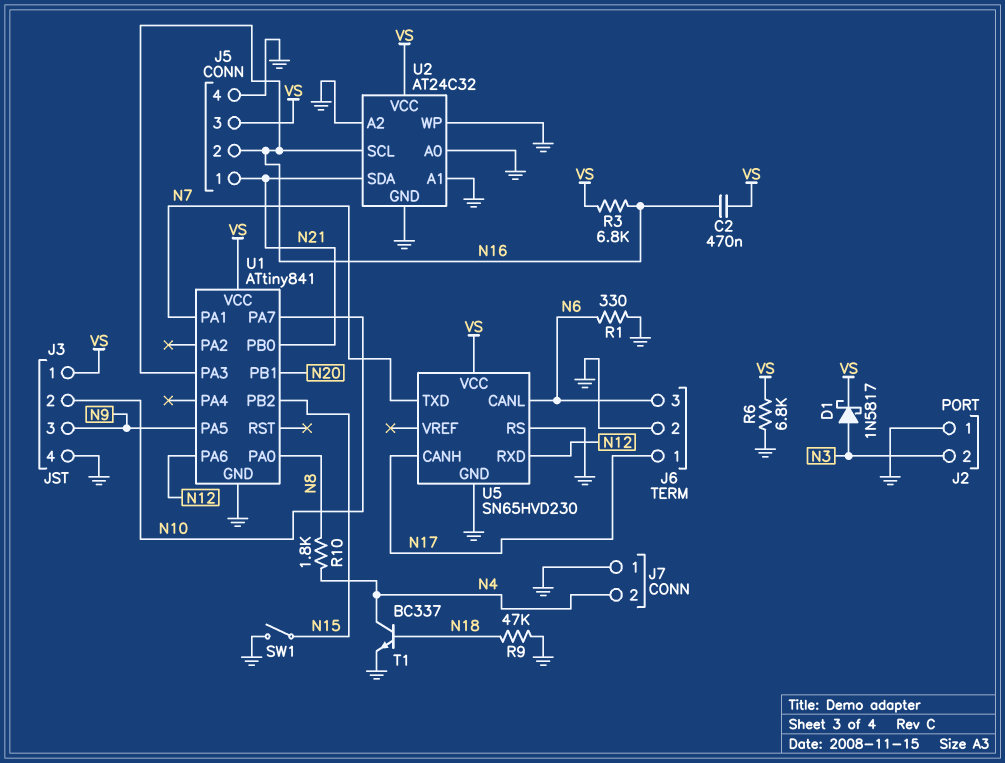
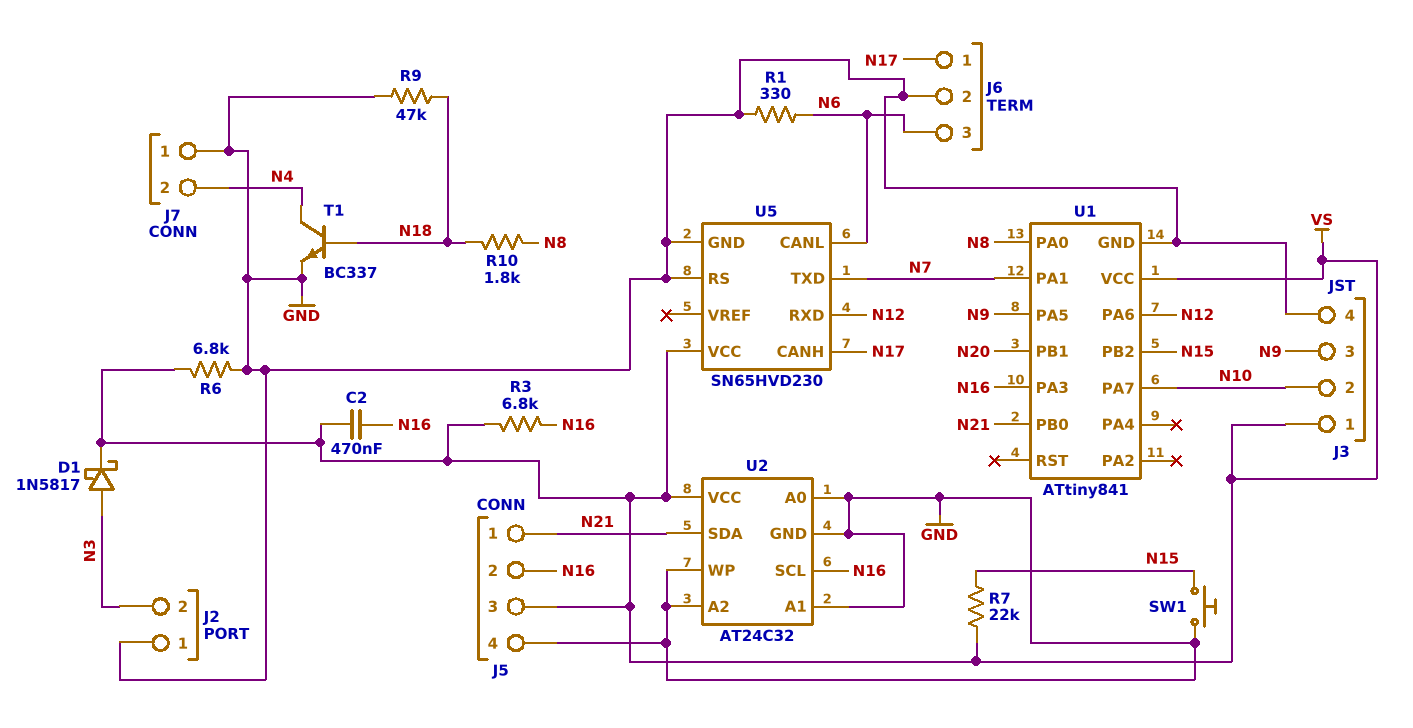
R7: none -> 22k (N15, VS)
R10: 1.8k (N4, N8) -> 1.8k (N8, N18)
SW1: switch (GND, N15) -> button (GND, N15)

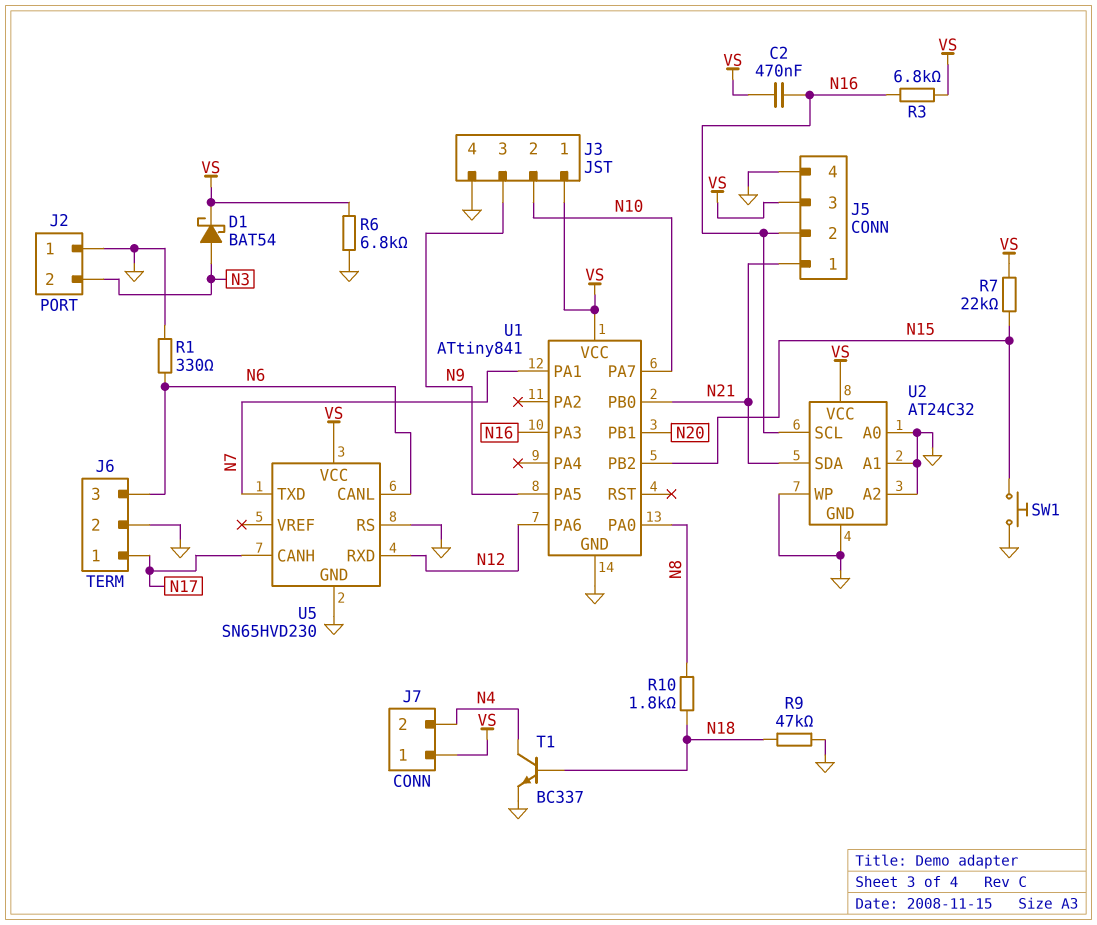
D1: schottky 1N5817 (A N3, K VS) -> schottky BAT54 (A N3, K VS)
J7 pin 1: GND -> VS

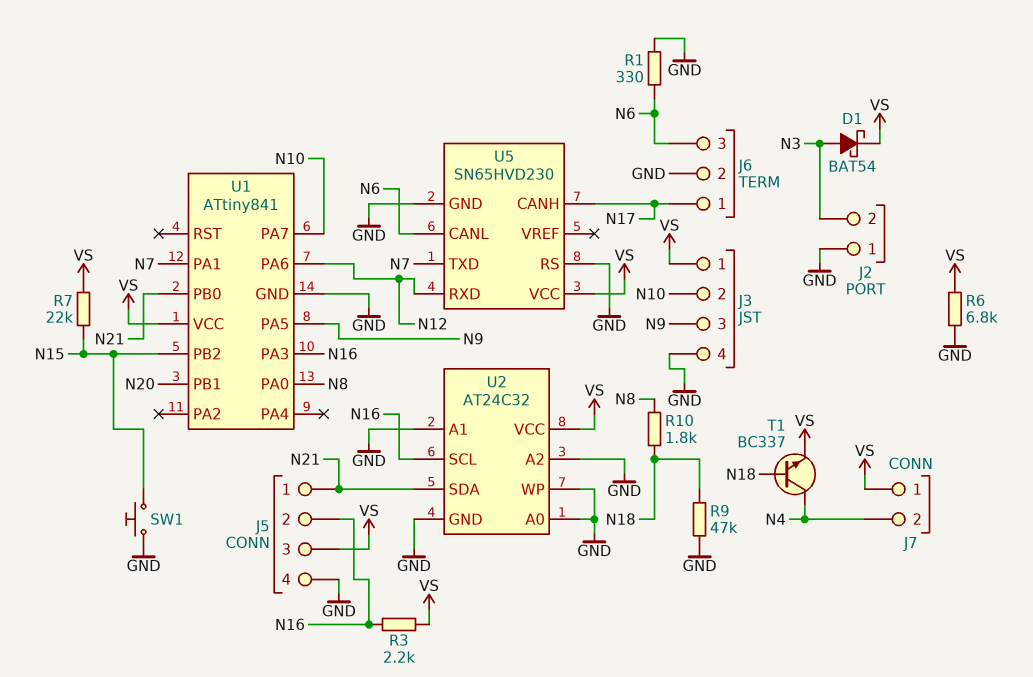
C2: 470nF (N16, VS) -> none
R3: 6.8k (N16, VS) -> 2.2k (N16, VS)
T1: NPN BC337 (B N18, C N4, E GND) -> NPN BC337 (B N18, C N4, E VS)

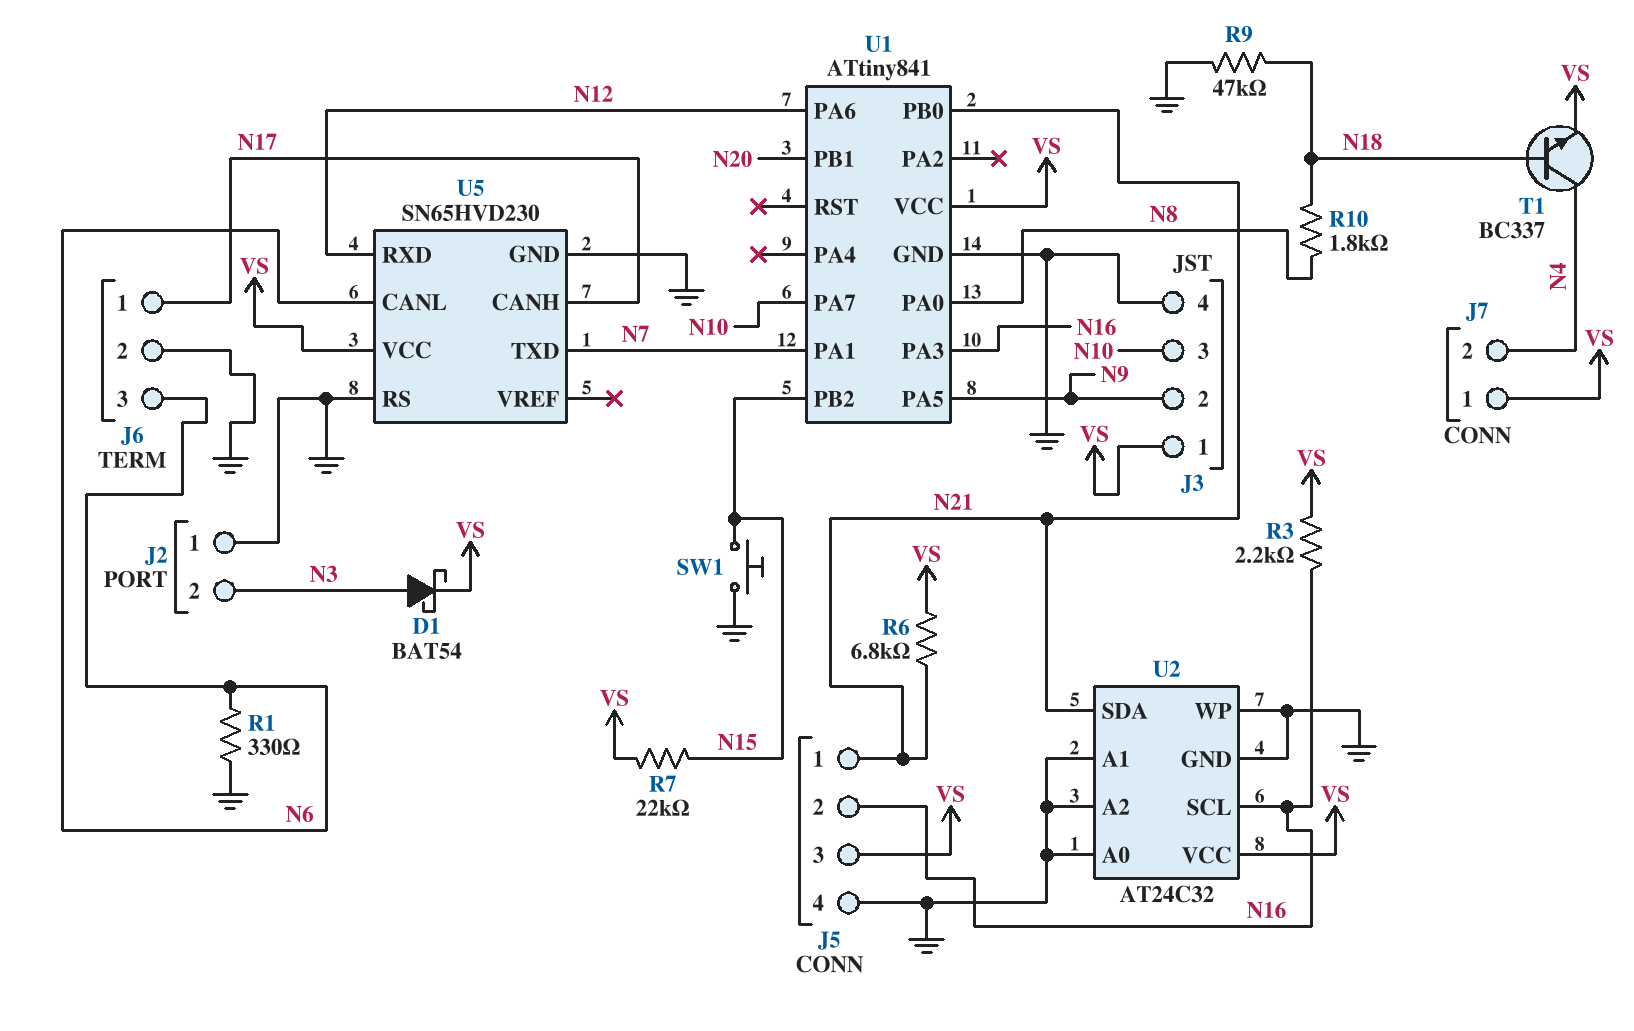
J3 pin 2: N10 -> N9
J3 pin 3: N9 -> N10
R6: 6.8k (GND, VS) -> 6.8k (N21, VS)

